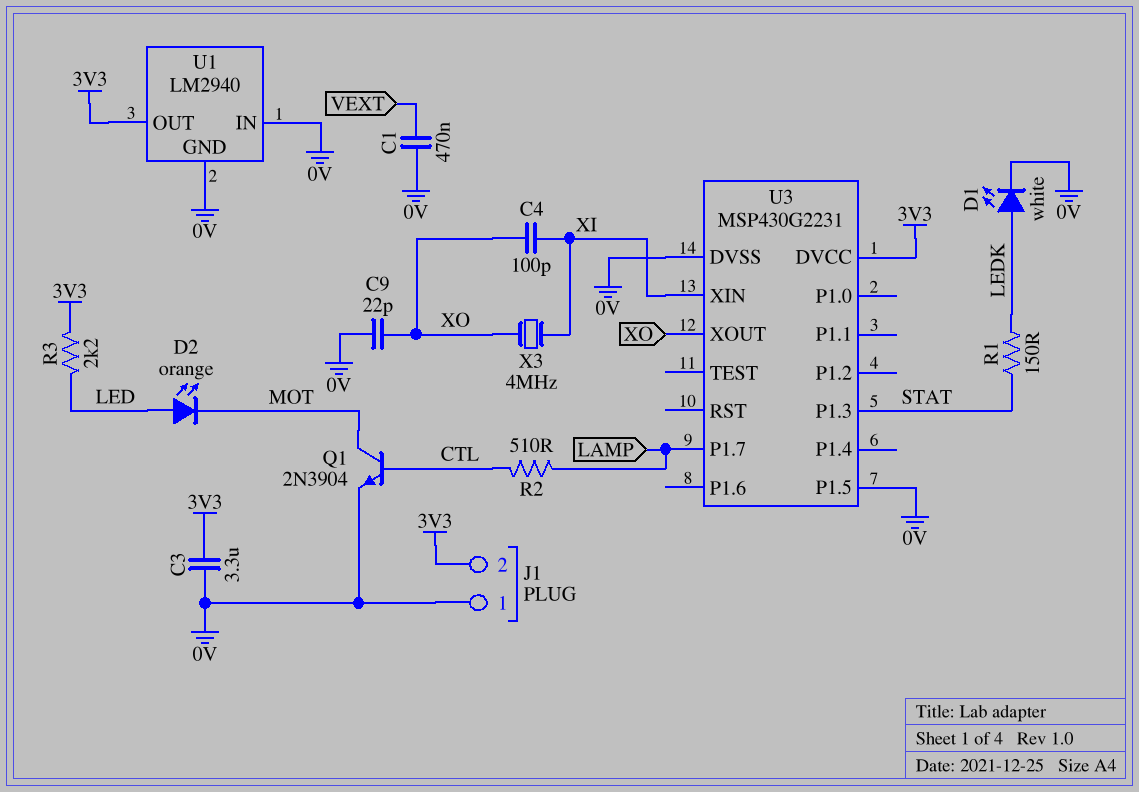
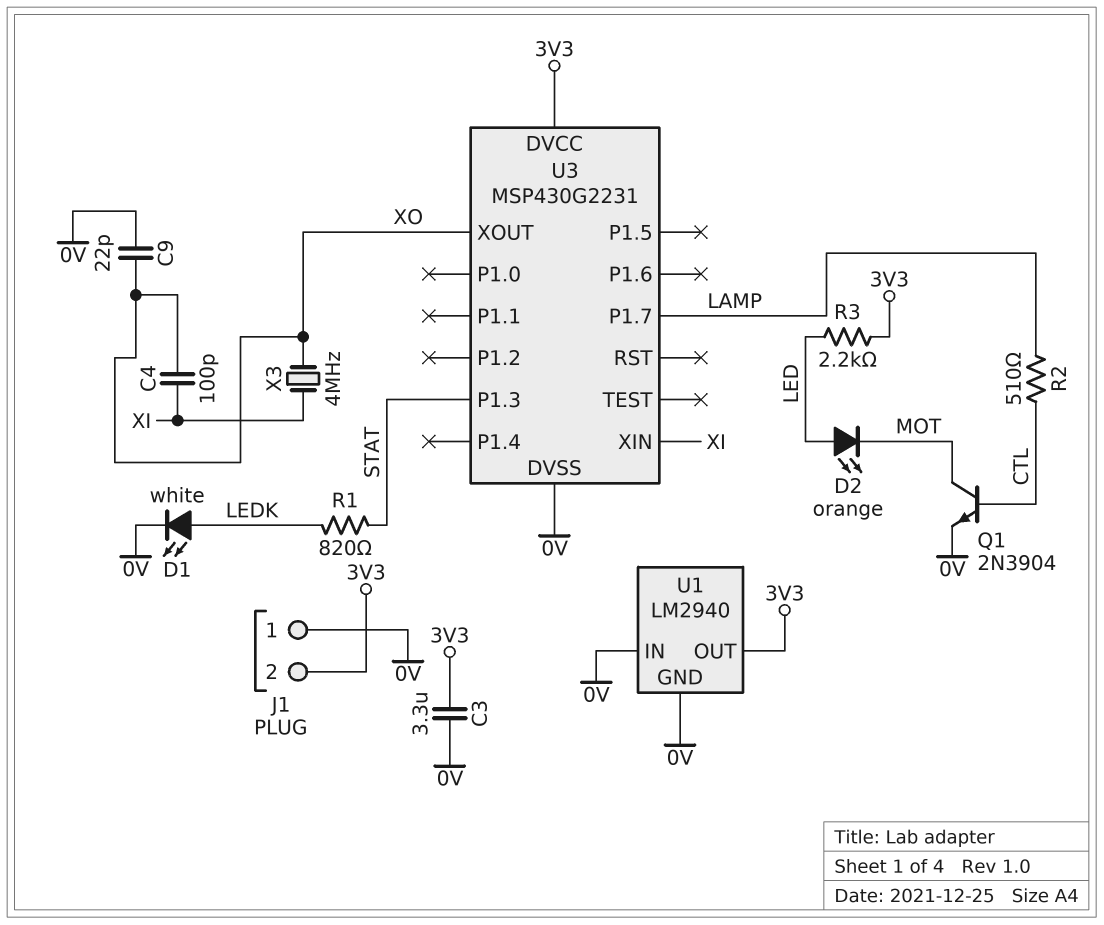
C1: 470nF (0V, VEXT) -> none
R1: 150 (LEDK, STAT) -> 820 (LEDK, STAT)
U3 pin P1.5: 0V -> none

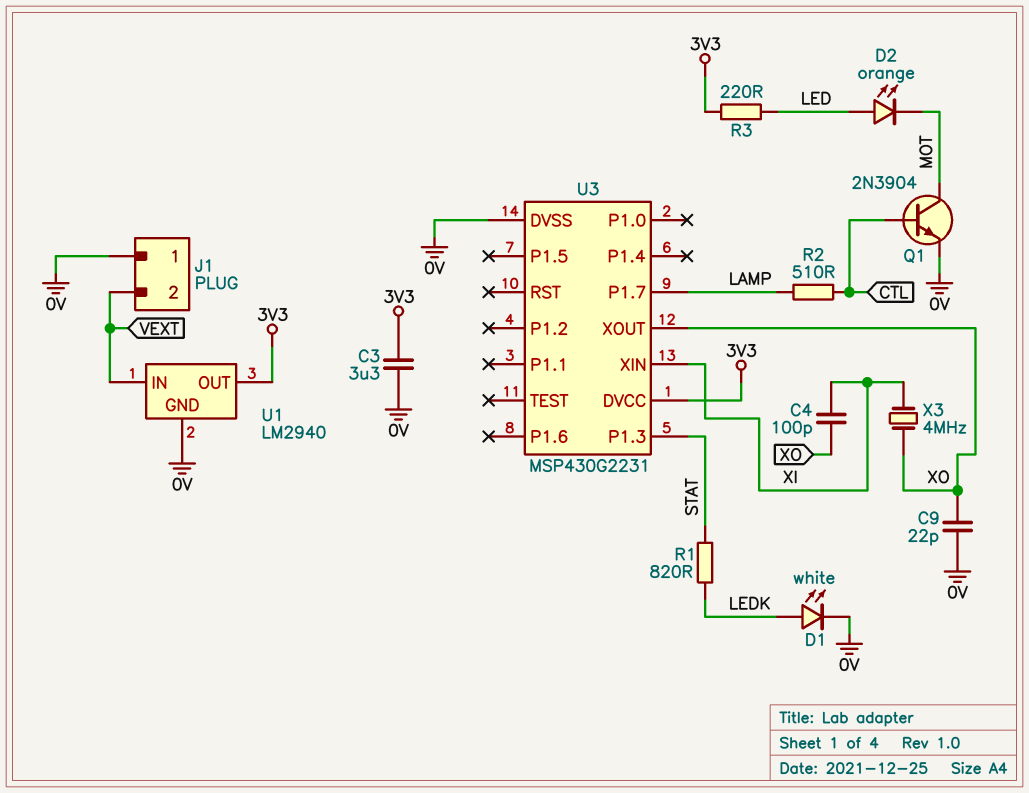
J1 pin 2: 3V3 -> VEXT
R3: 2.2k (3V3, LED) -> 220 (3V3, LED)
U1 pin IN: 0V -> VEXT

